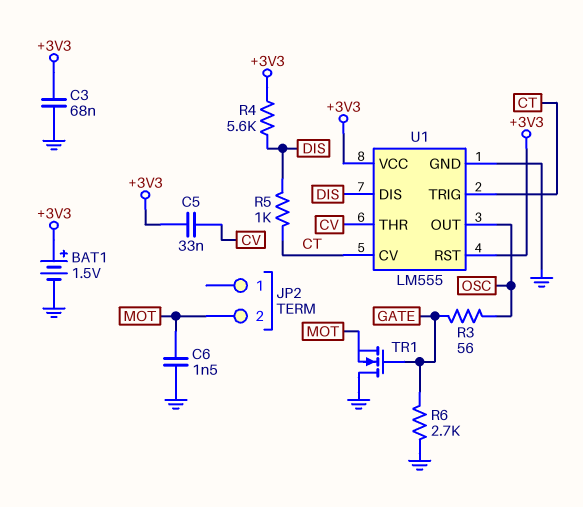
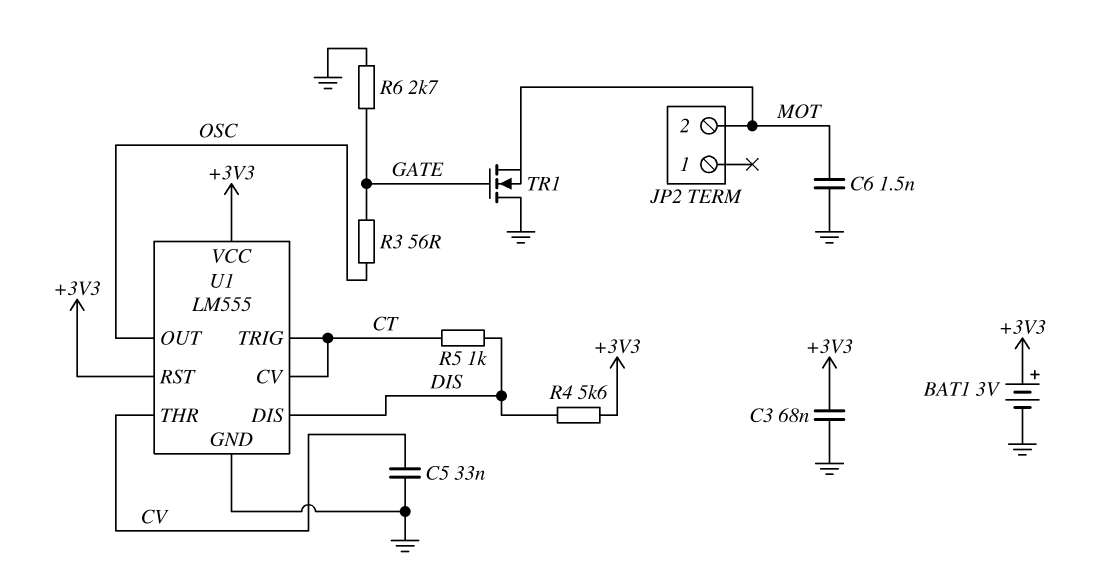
BAT1: 1.5V (plus +3V3, minus GND) -> 3V (plus +3V3, minus GND)
C5: 33nF (+3V3, CV) -> 33nF (CV, GND)

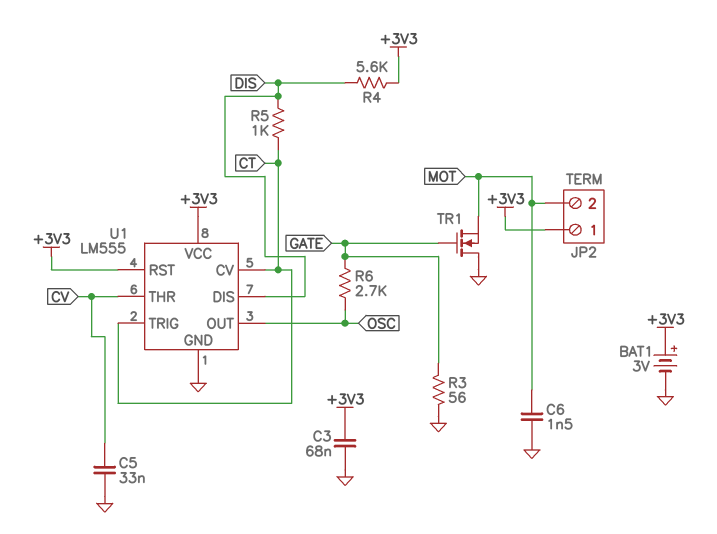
JP2 pin 1: none -> +3V3
R3: 56 (GATE, OSC) -> 56 (GATE, GND)
R6: 2.7k (GATE, GND) -> 2.7k (GATE, OSC)

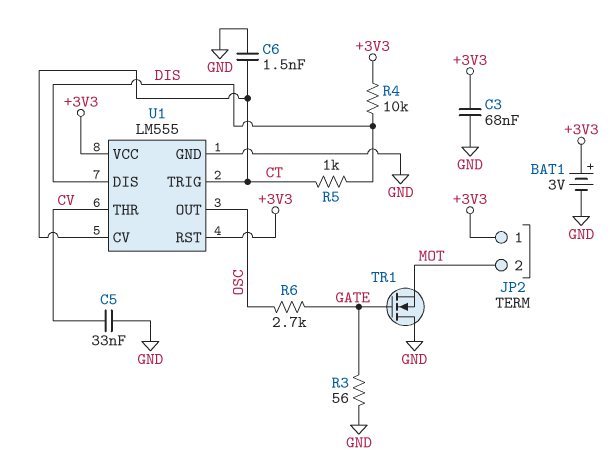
C6: 1.5nF (GND, MOT) -> 1.5nF (CT, GND)
R4: 5.6k (+3V3, DIS) -> 10k (+3V3, DIS)

